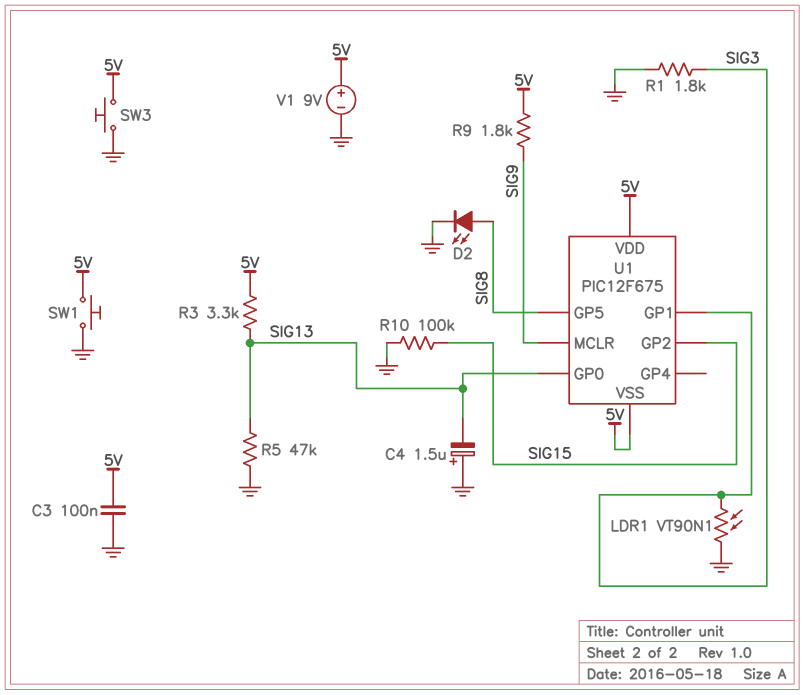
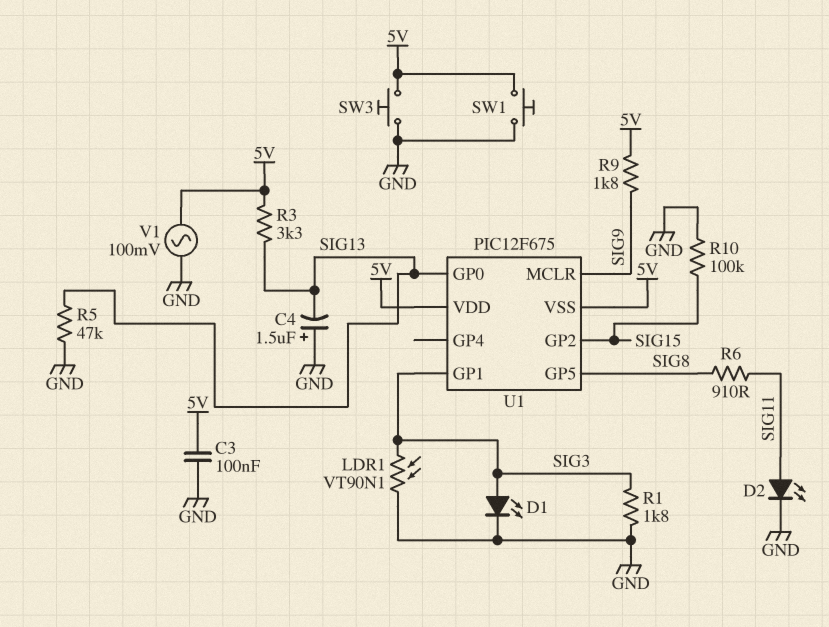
D1: none -> LED (A SIG3, K GND)
D2: LED (A SIG8, K GND) -> LED (A SIG11, K GND)
R6: none -> 910 (SIG8, SIG11)
V1: 9V (plus 5V, minus GND) -> AC 100mV (5V, GND)

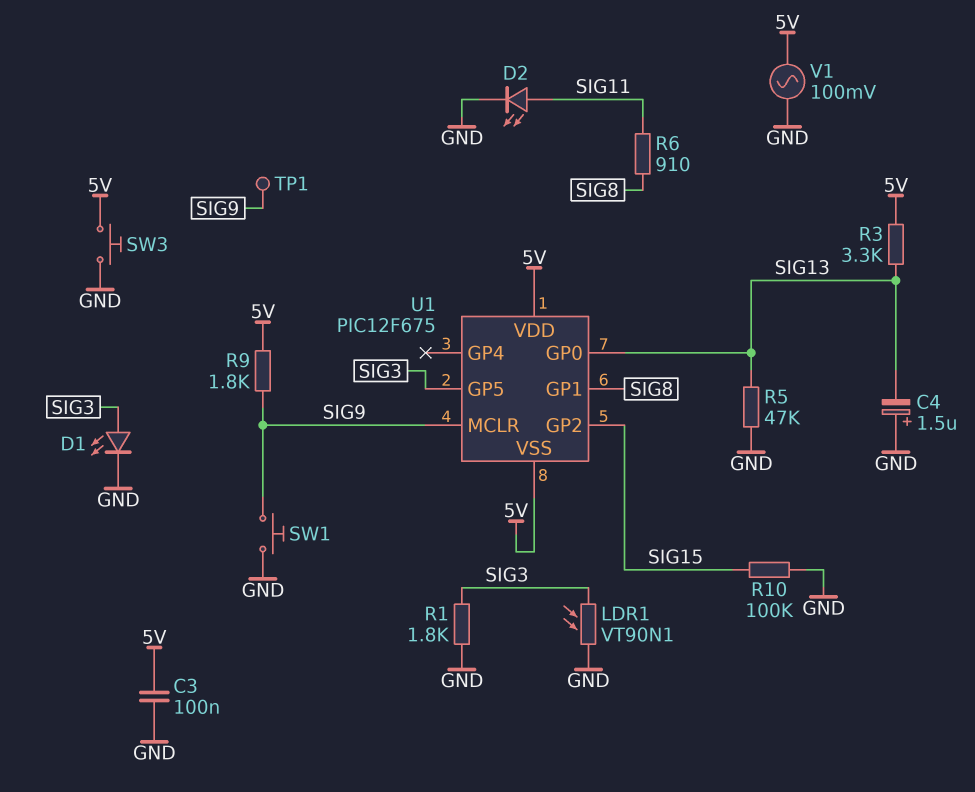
SW1: button (5V, GND) -> button (GND, SIG9)
TP1: none -> test point (SIG9)
U1 pin GP1: SIG3 -> SIG8
U1 pin GP5: SIG8 -> SIG3

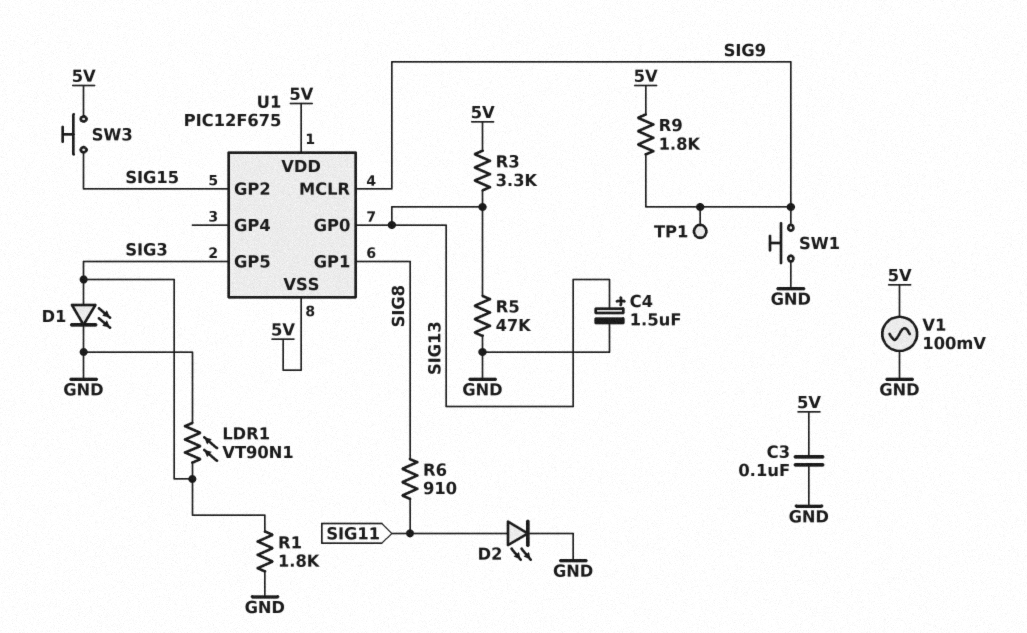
C4: 1.5uF (plus GND, minus SIG13) -> 1.5uF (plus SIG13, minus GND)
R10: 100k (GND, SIG15) -> none
SW3: button (5V, GND) -> button (5V, SIG15)

